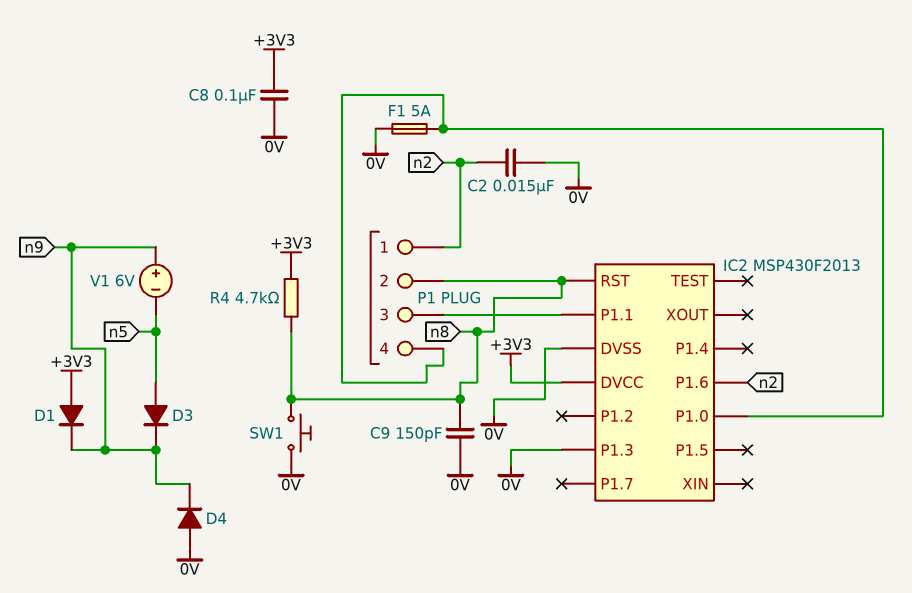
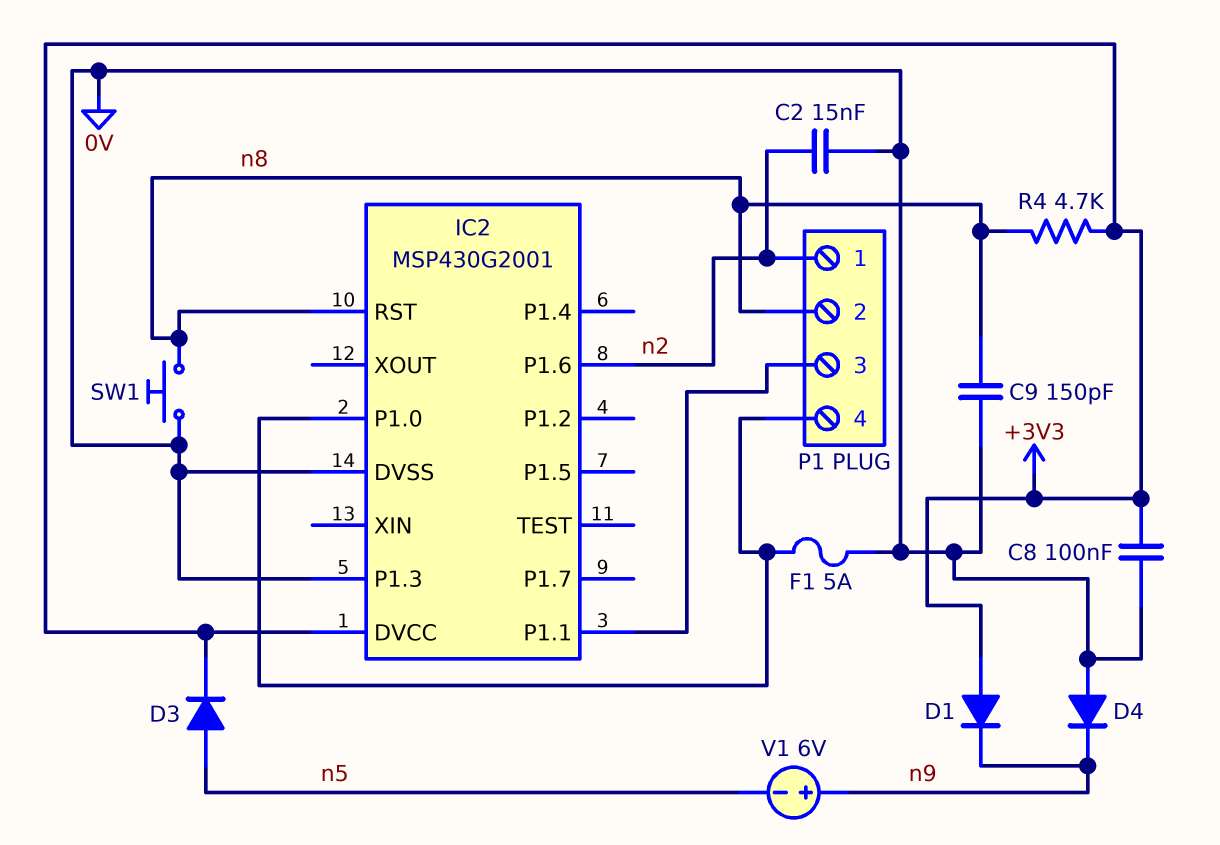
D3: diode (A n5, K n9) -> diode (A n5, K +3V3)
IC2: MSP430F2013 -> MSP430G2001

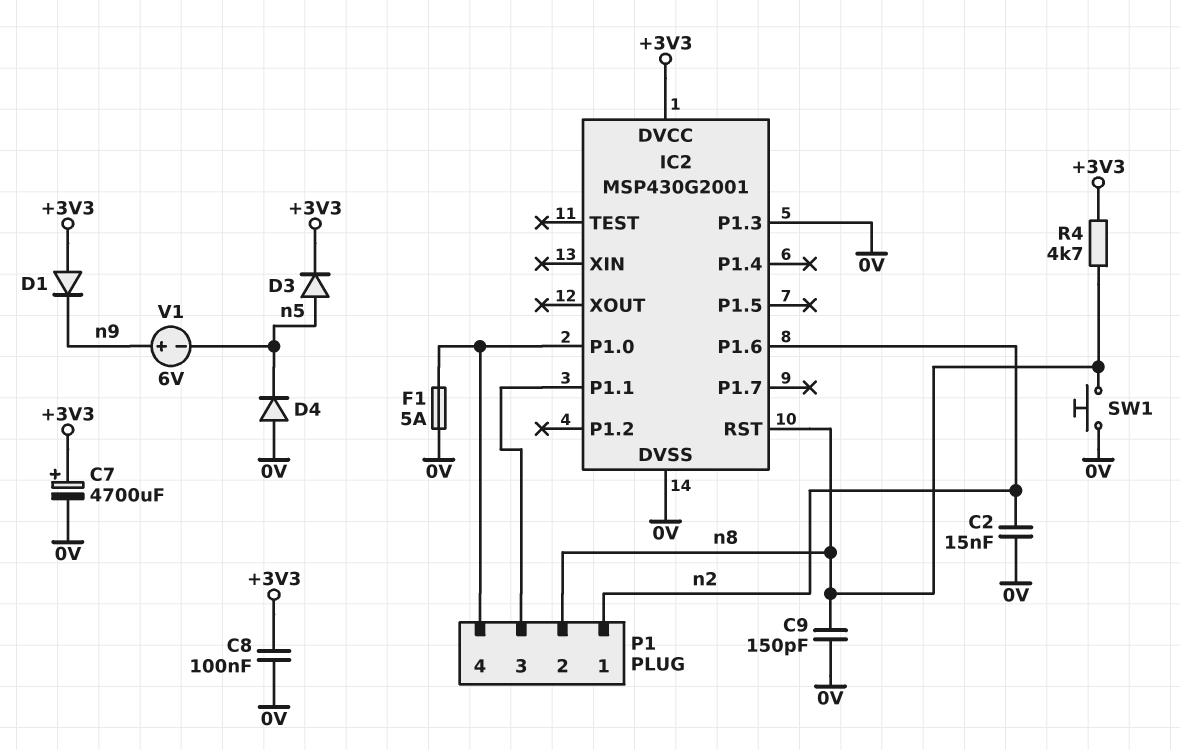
C7: none -> 4700uF (plus +3V3, minus 0V)
D4: diode (A 0V, K n9) -> diode (A 0V, K n5)

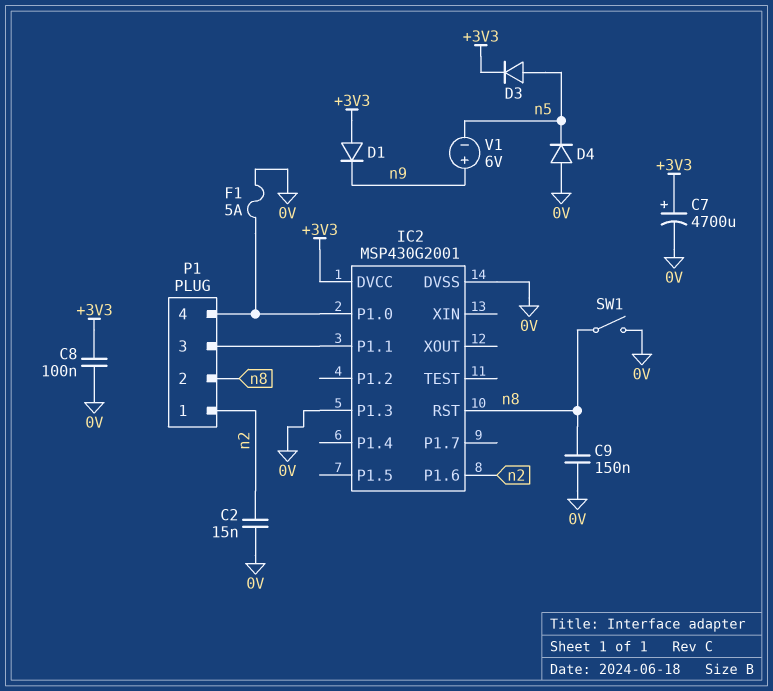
C9: 150pF (0V, n8) -> 150nF (0V, n8)
R4: 4.7k (+3V3, n8) -> none
SW1: button (0V, n8) -> switch (0V, n8)

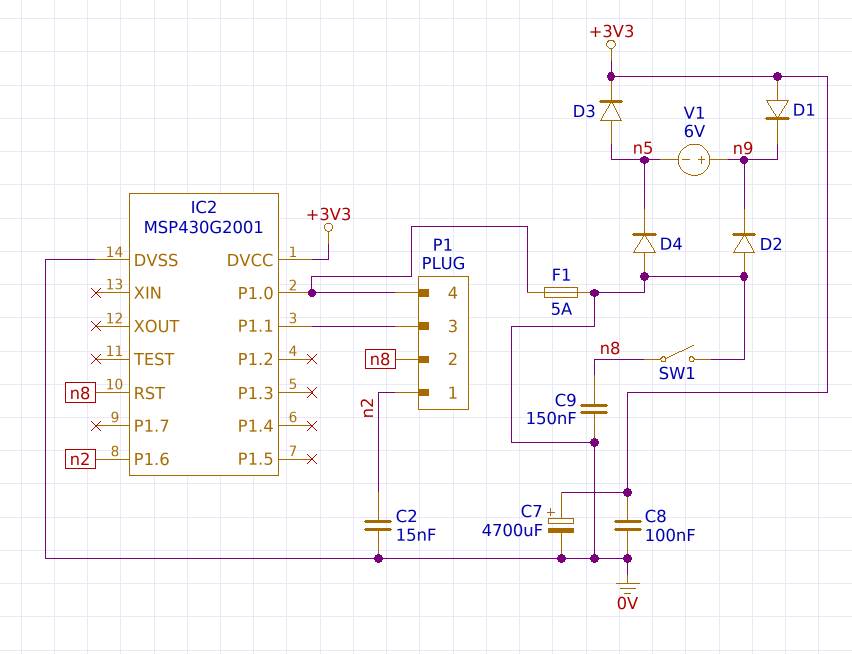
D2: none -> diode (A 0V, K n9)
IC2 pin P1.3: 0V -> none

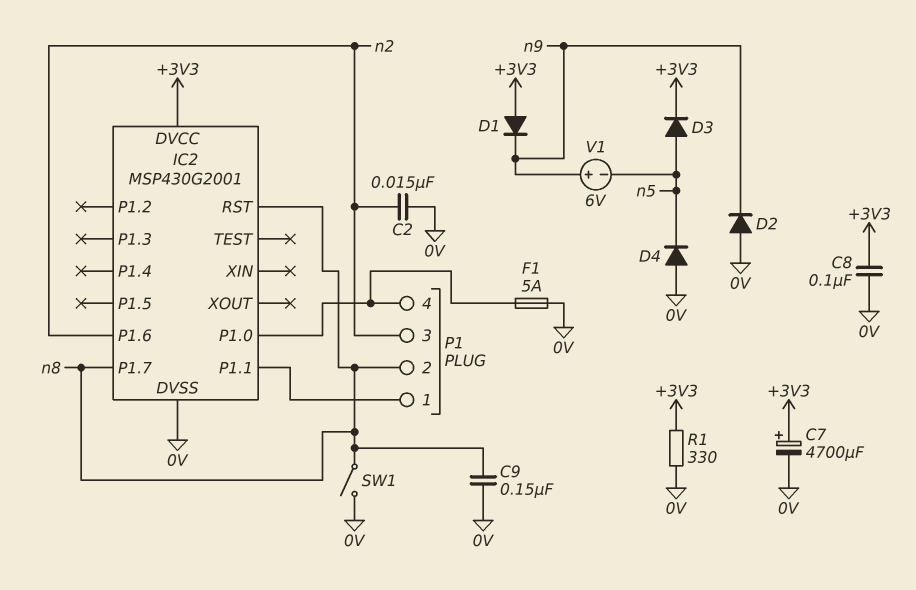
IC2 pin P1.7: none -> n8
P1 pin 1: n2 -> IC2/P1.1
P1 pin 3: IC2/P1.1 -> n2
R1: none -> 330 (+3V3, 0V)

